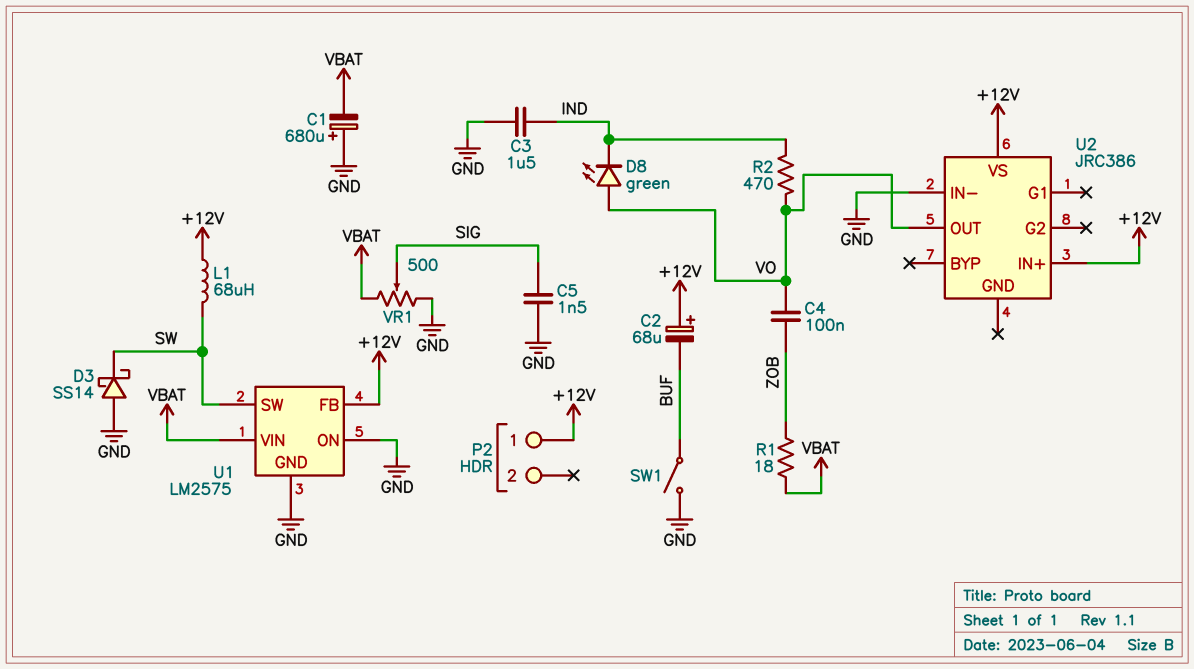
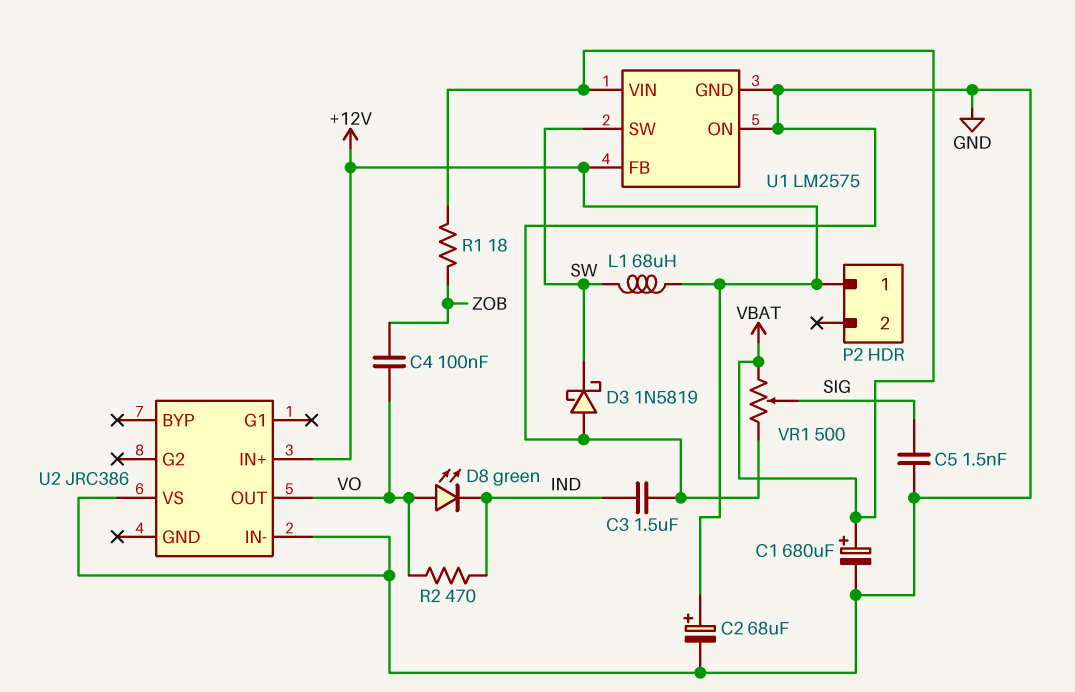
C1: 680uF (plus GND, minus VBAT) -> 680uF (plus VBAT, minus GND)
C2: 68uF (plus +12V, minus BUF) -> 68uF (plus +12V, minus GND)
D3: schottky SS14 (A GND, K SW) -> schottky 1N5819 (A GND, K SW)
SW1: switch (BUF, GND) -> none
U2 pin VS: +12V -> GND

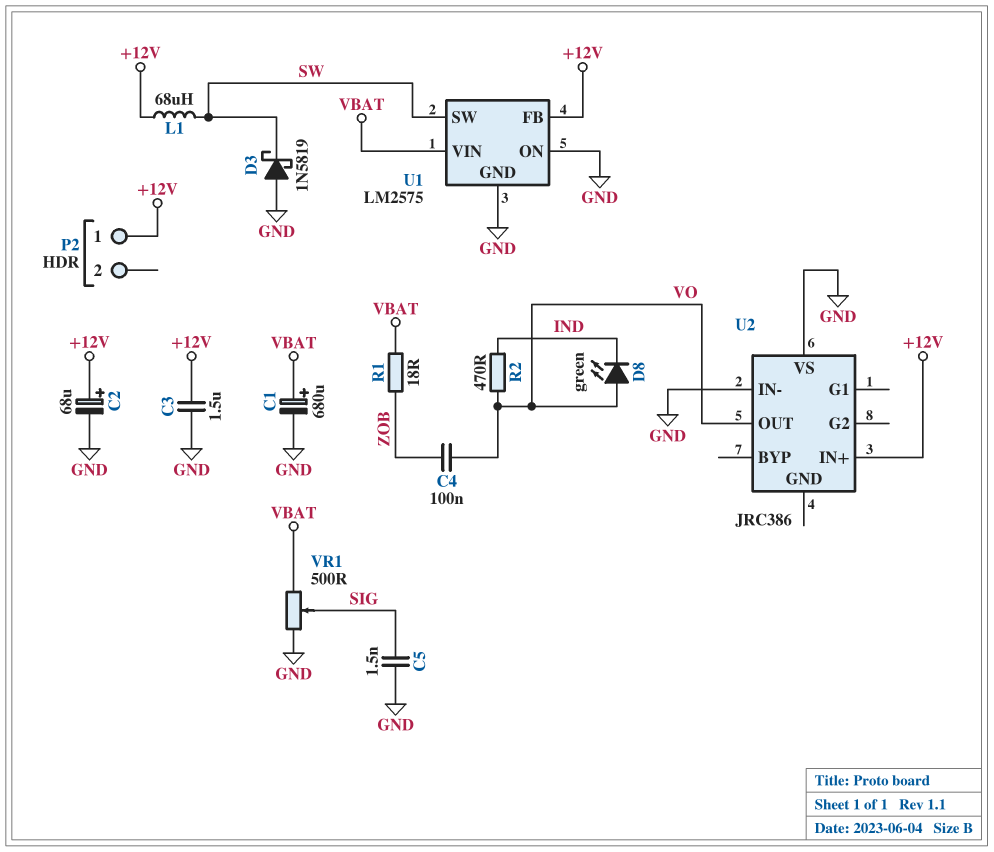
C3: 1.5uF (GND, IND) -> 1.5uF (+12V, GND)

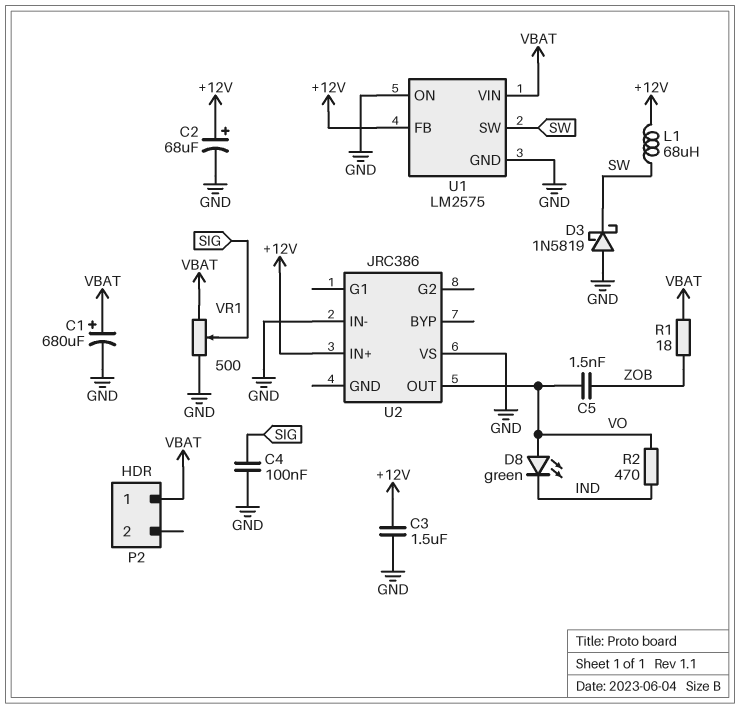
C4: 100nF (VO, ZOB) -> 100nF (GND, SIG)
C5: 1.5nF (GND, SIG) -> 1.5nF (VO, ZOB)
P2 pin 1: +12V -> VBAT

